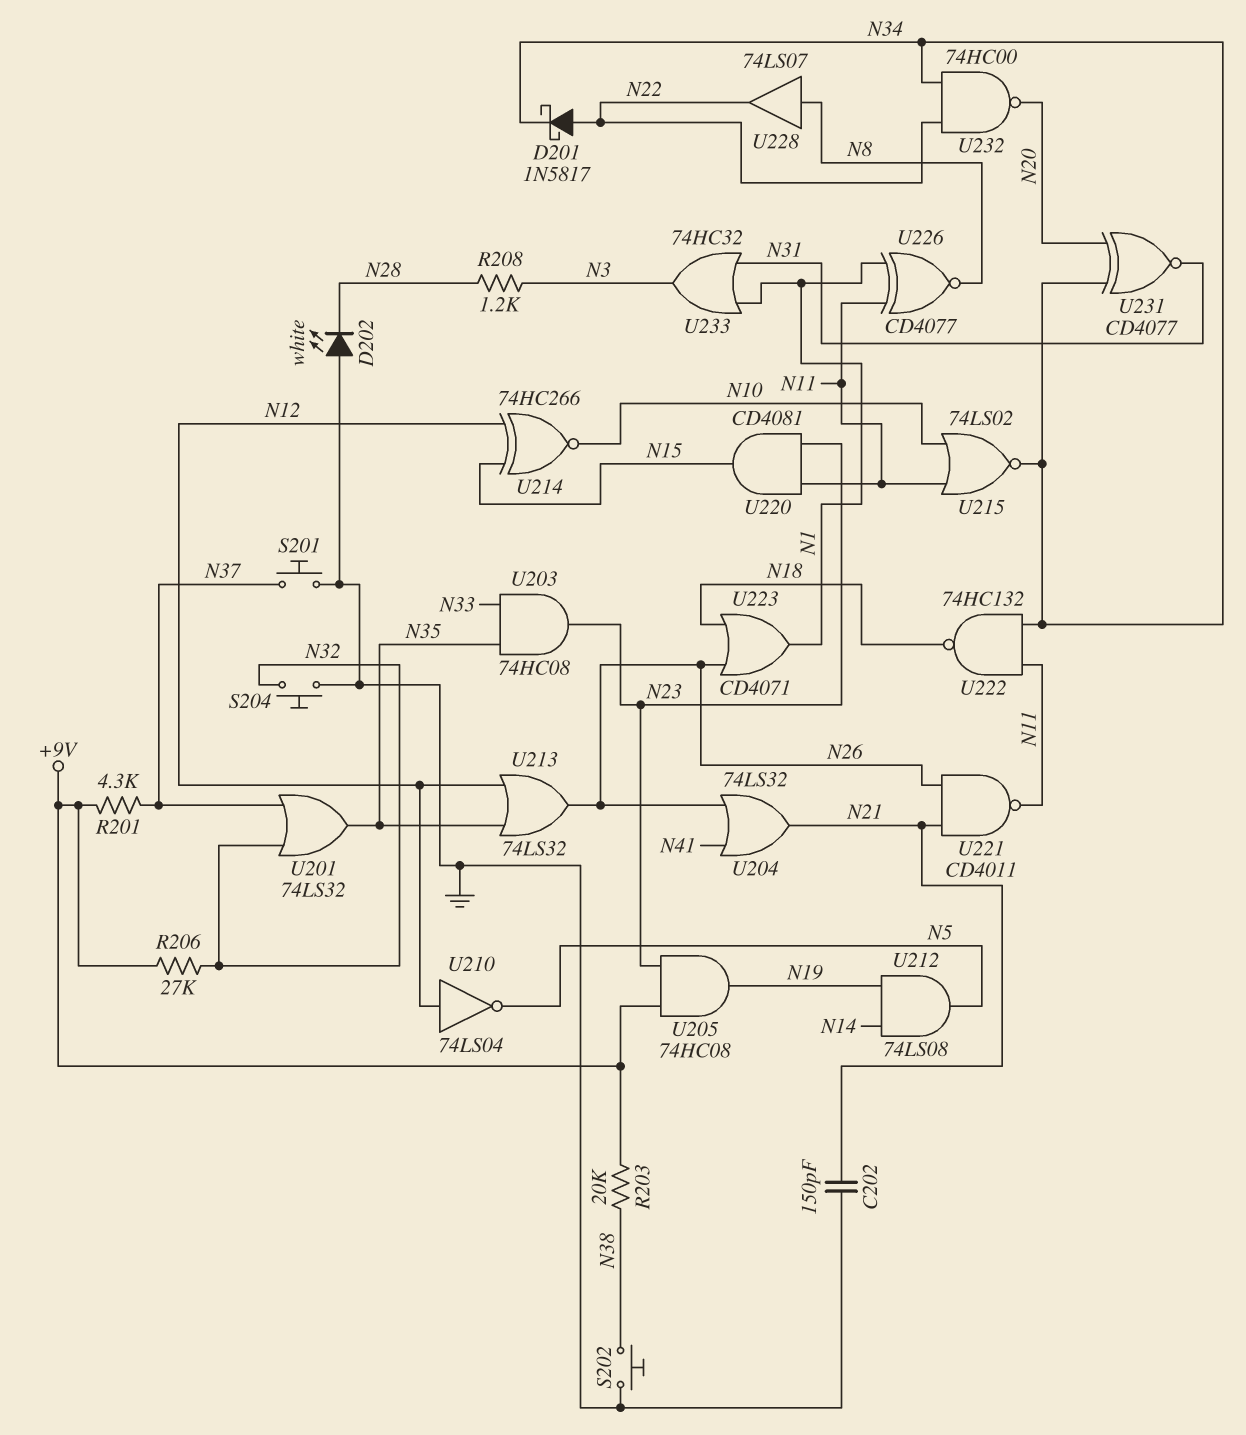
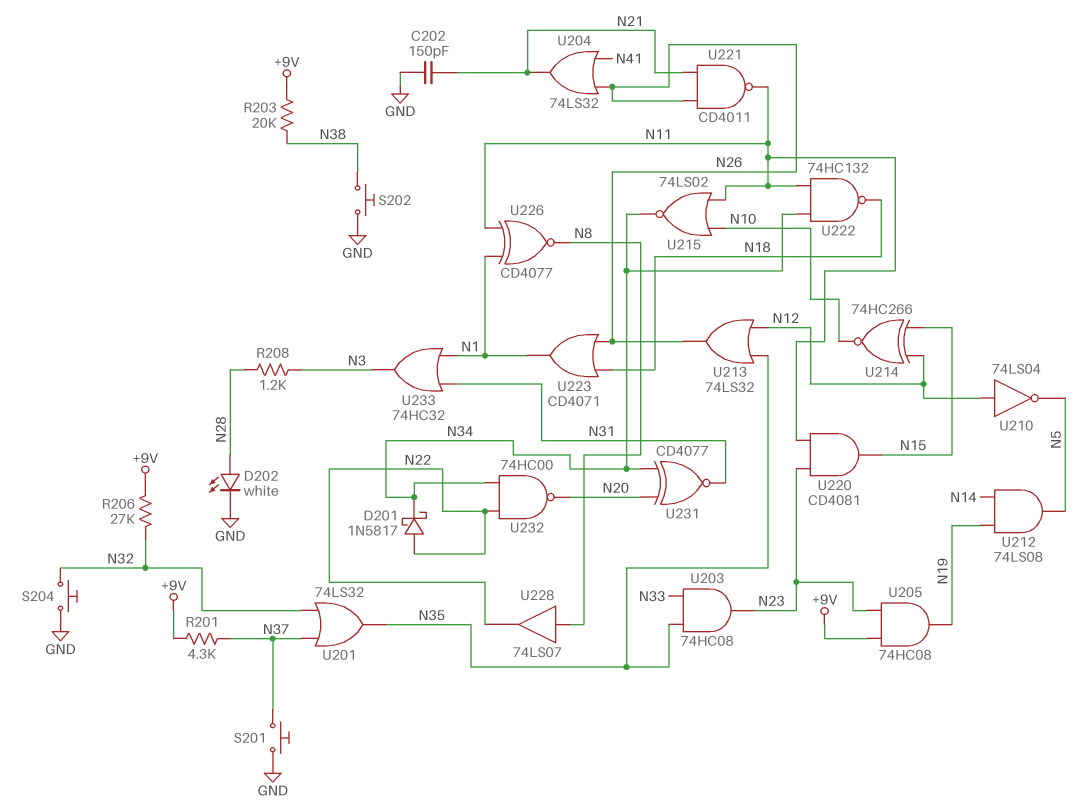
D202: LED white (A GND, K N28) -> LED white (A N28, K GND)

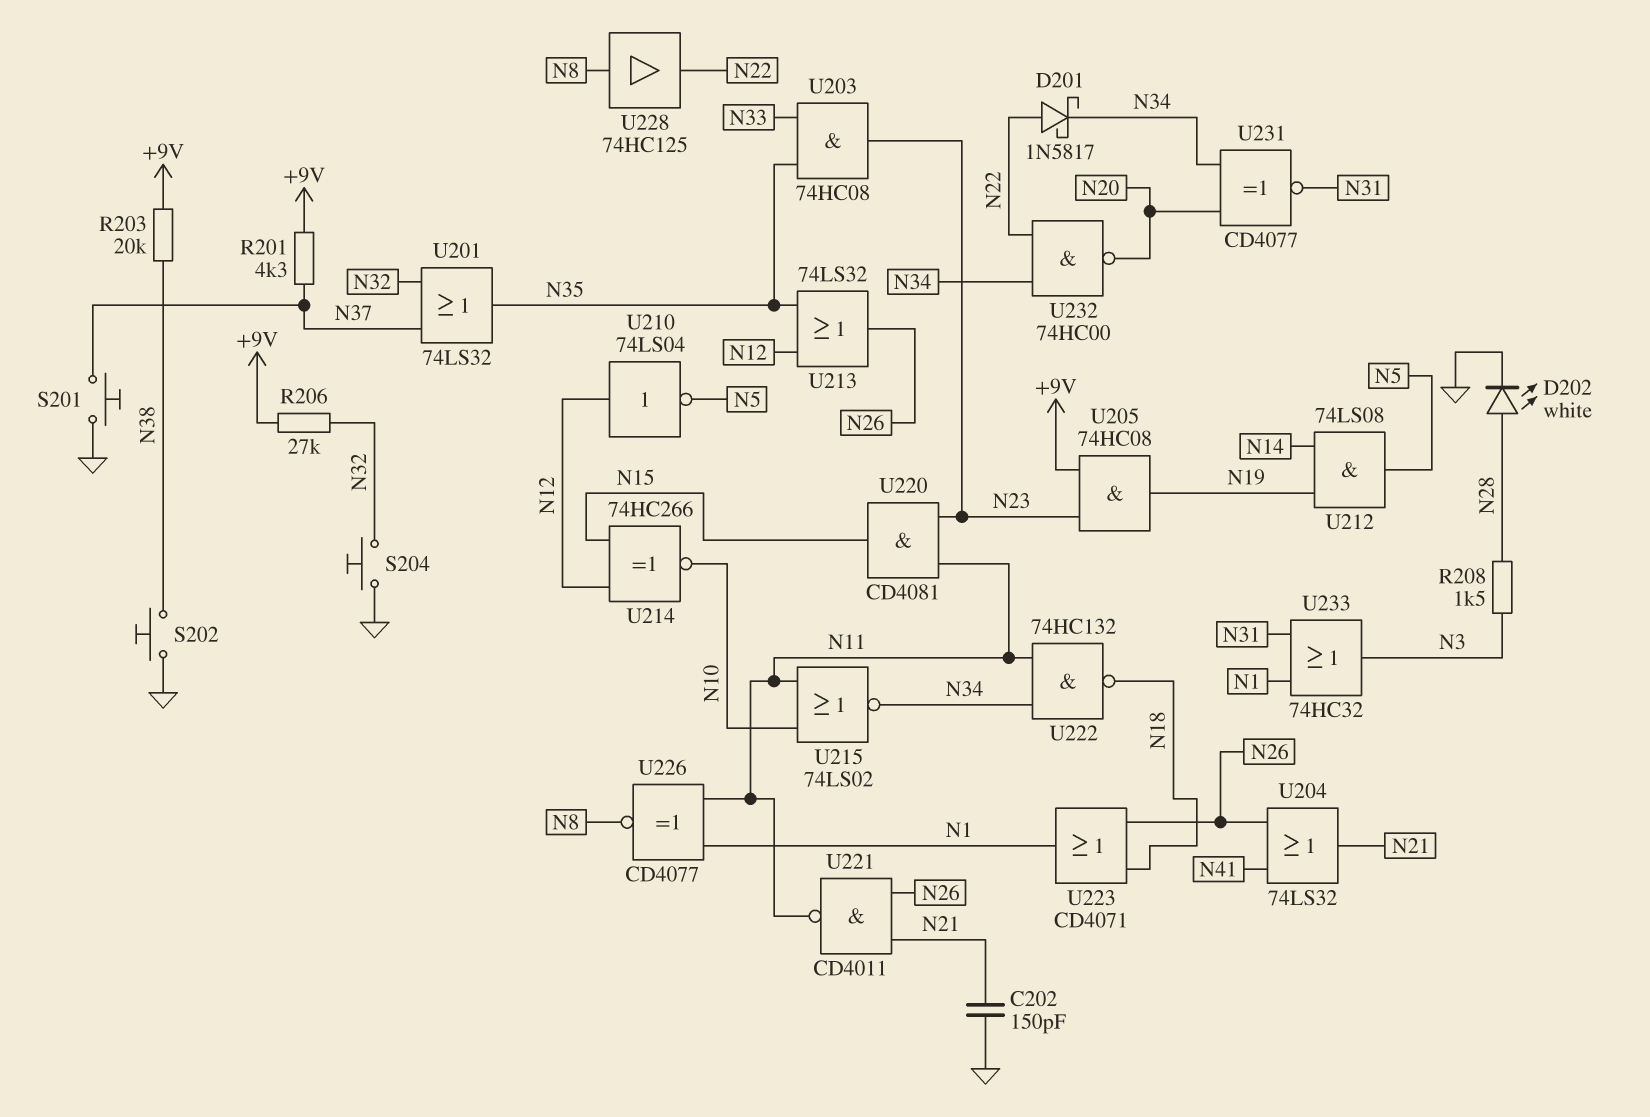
R208: 1.2k (N3, N28) -> 1.5k (N3, N28)
U228: buffer 74LS07 (in N8, out N22) -> buffer 74HC125 (in N8, out N22)

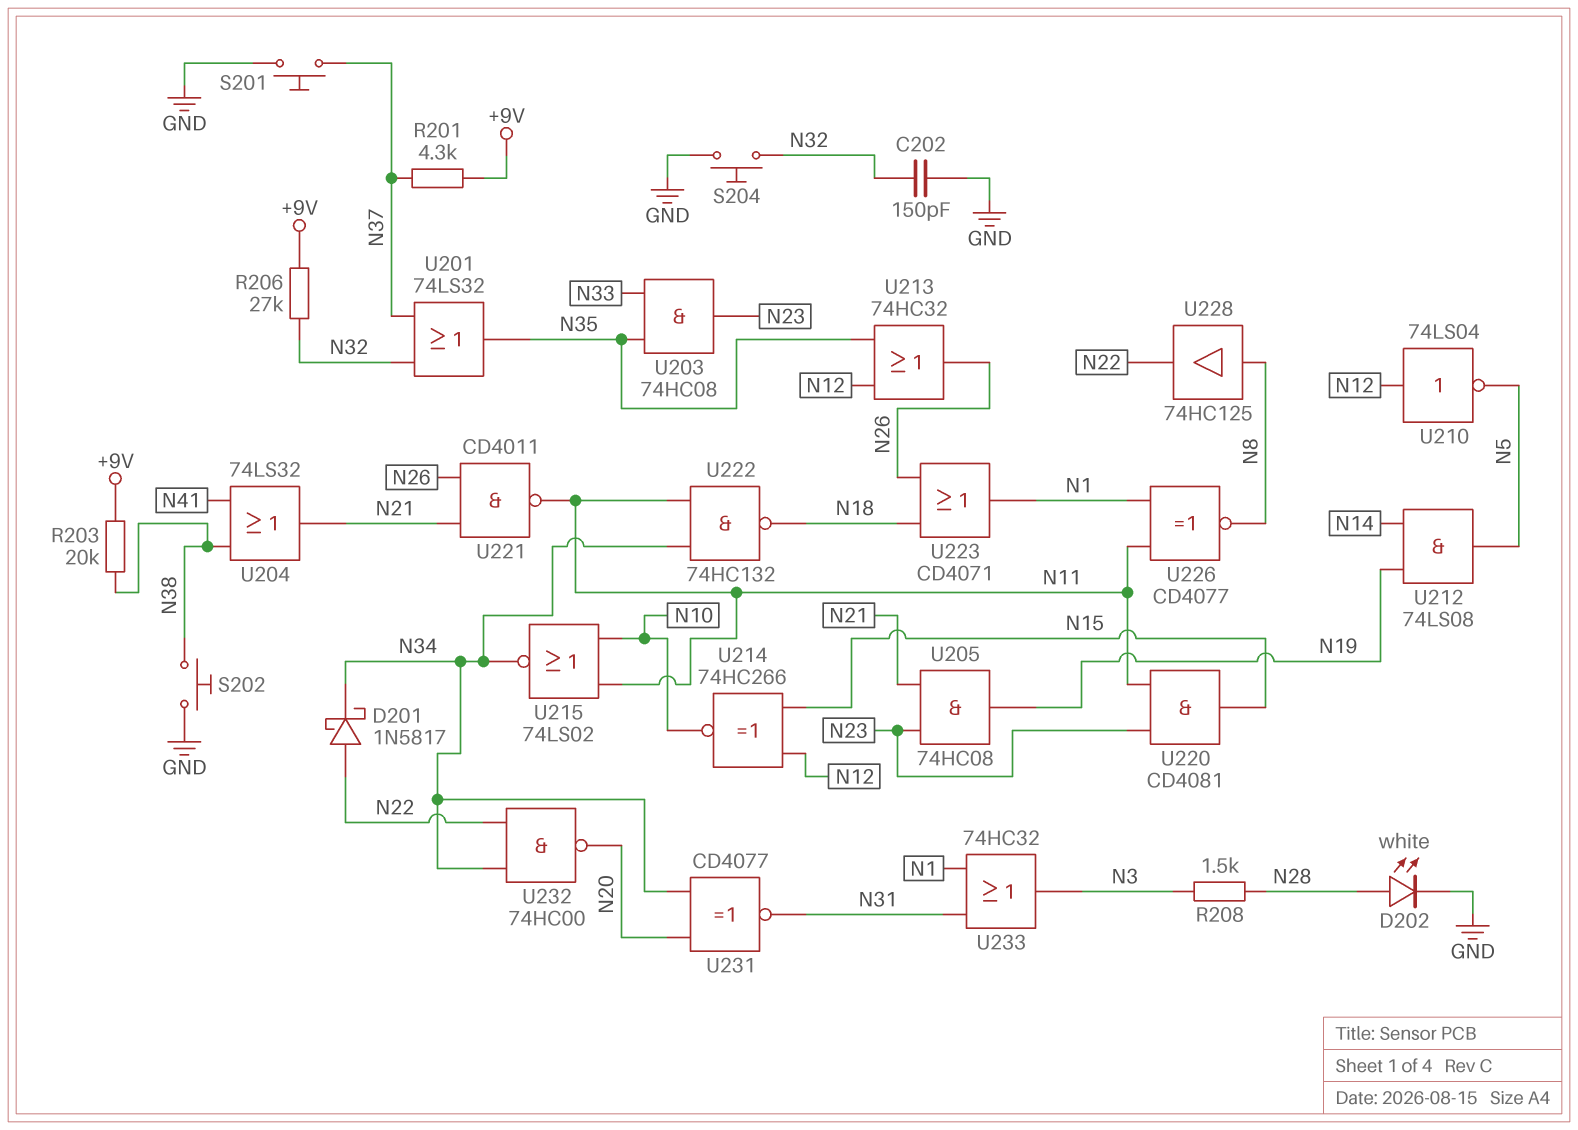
C202: 150pF (GND, N21) -> 150pF (GND, N32)
U204: OR 74LS32 (in N26, in N41, out N21) -> OR 74LS32 (in N38, in N41, out N21)
U205: AND 74HC08 (in +9V, in N23, out N19) -> AND 74HC08 (in N21, in N23, out N19)
U213: OR 74LS32 (in N12, in N35, out N26) -> OR 74HC32 (in N12, in N35, out N26)

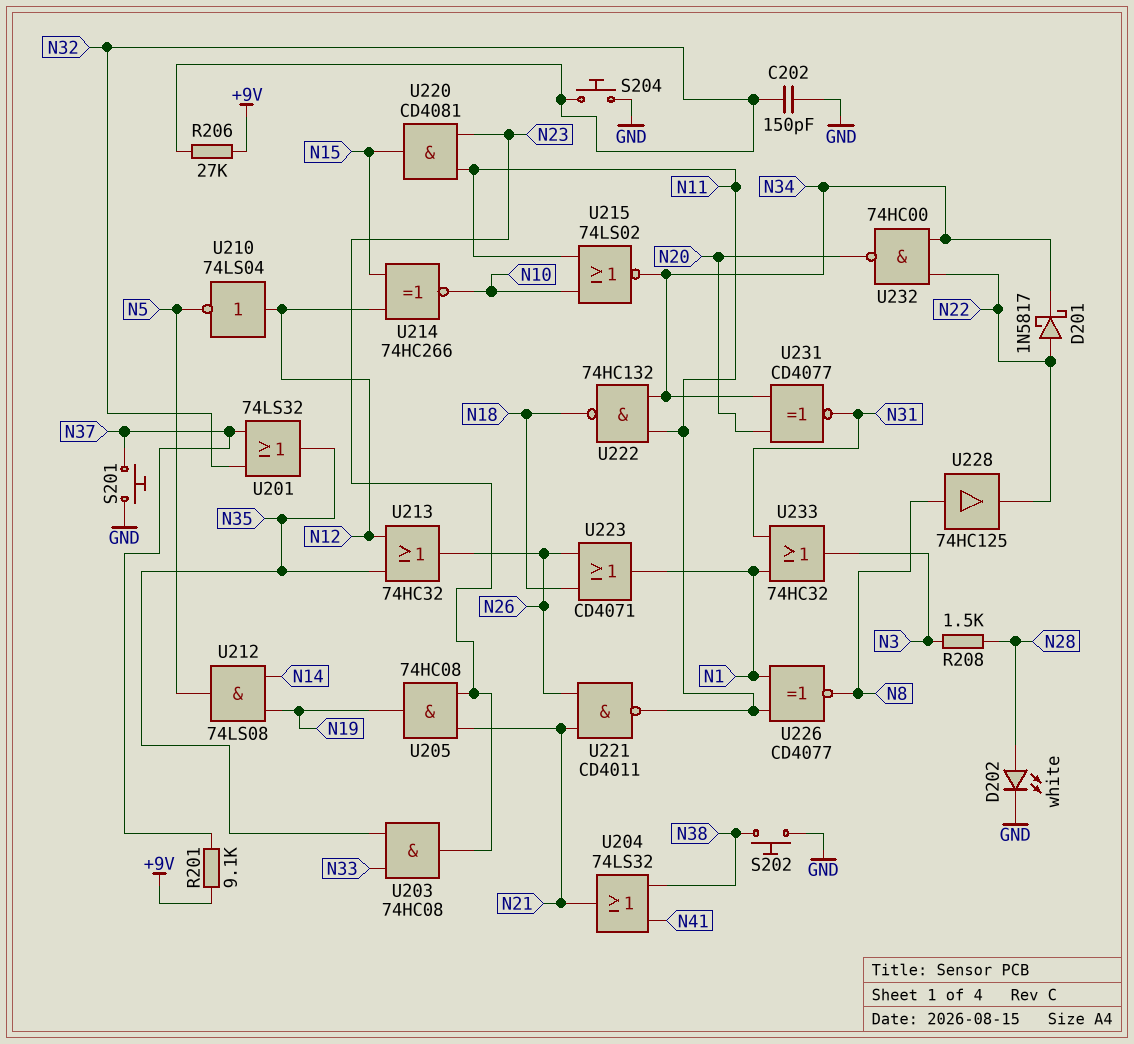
R201: 4.3k (+9V, N37) -> 9.1k (+9V, N37)
R203: 20k (+9V, N38) -> none

